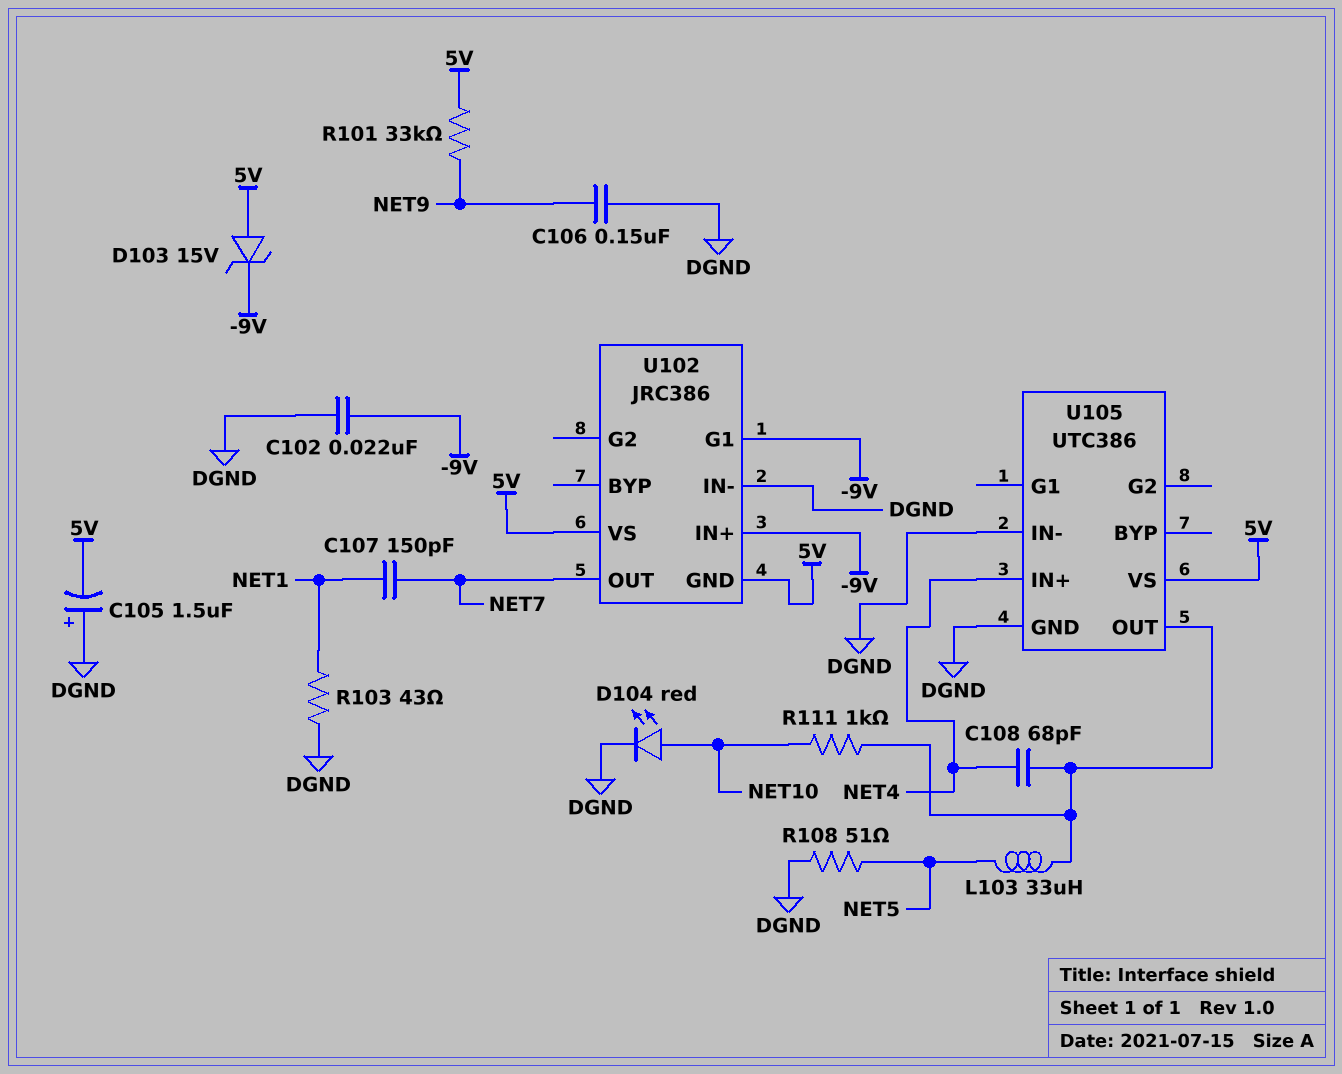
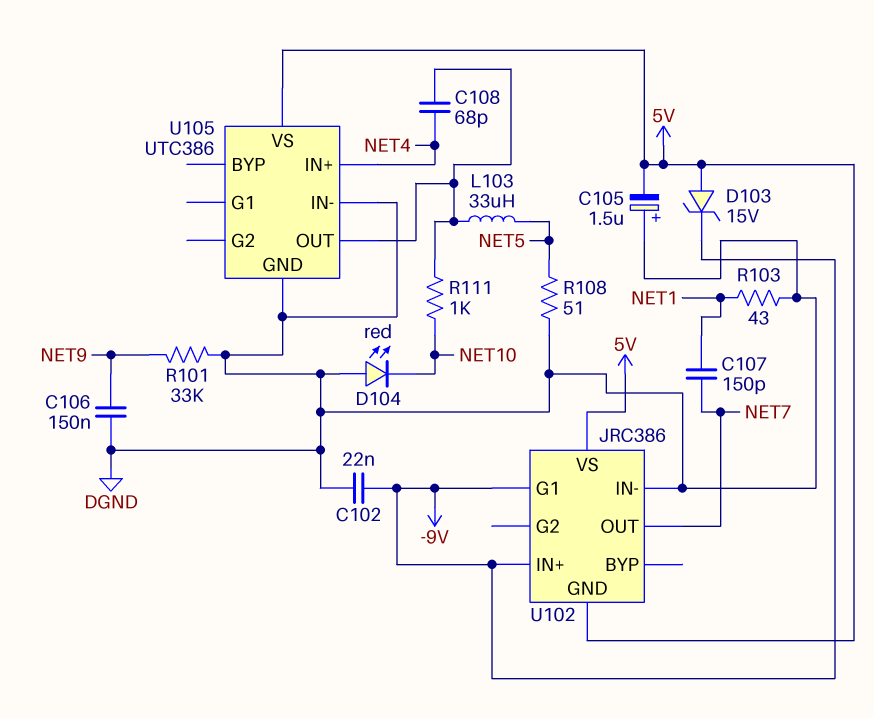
D104: LED red (A NET10, K DGND) -> LED red (A DGND, K NET10)
R101: 33k (5V, NET9) -> 33k (DGND, NET9)

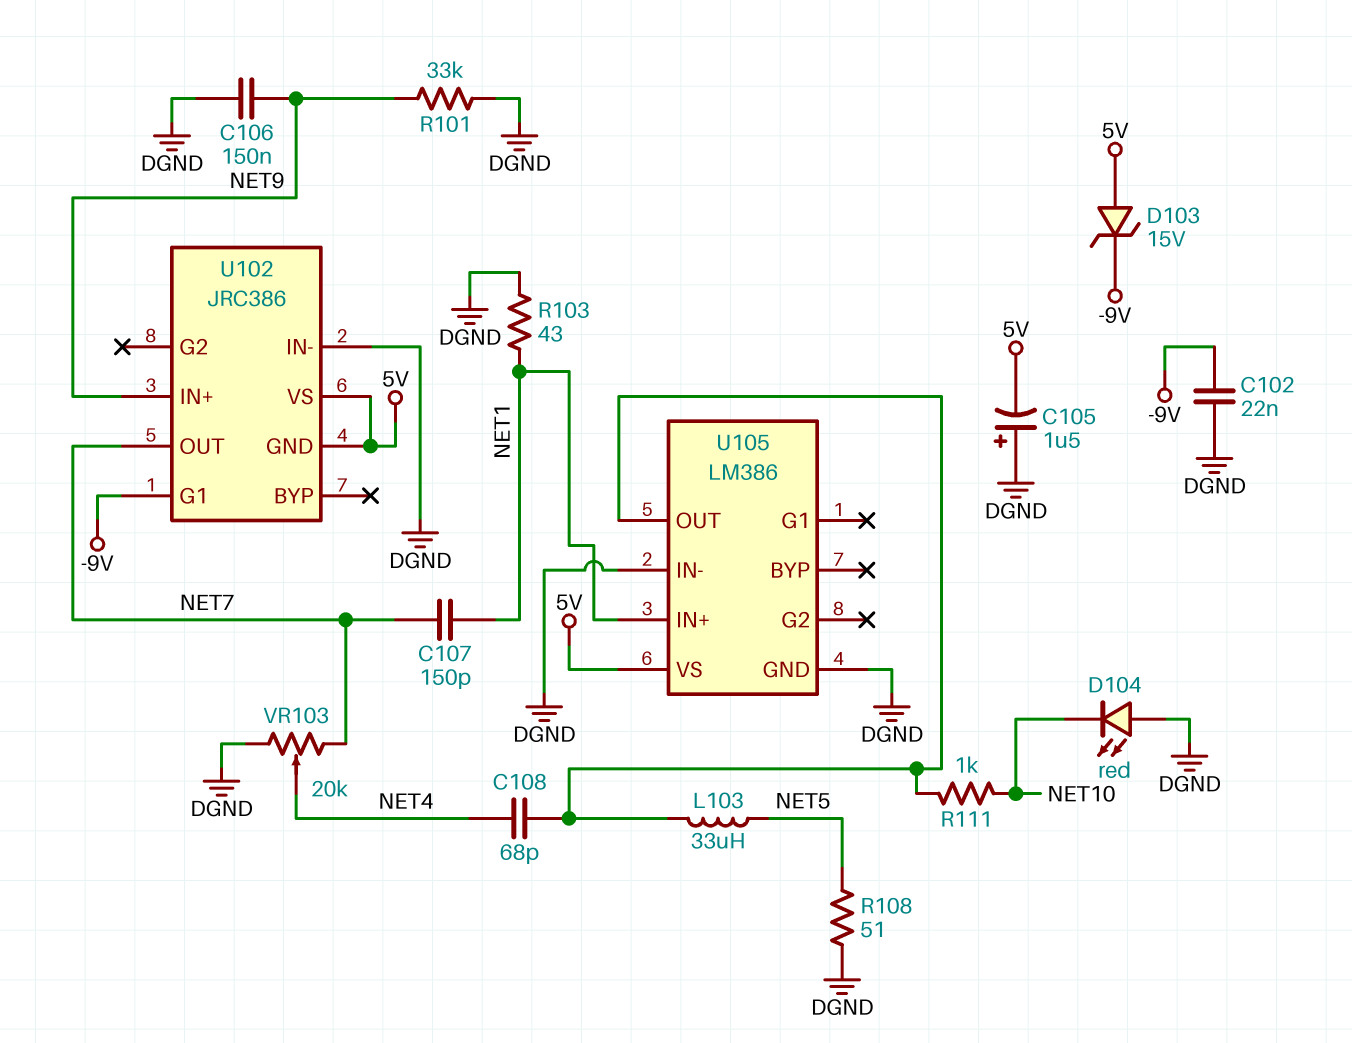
U102 pin IN+: -9V -> NET9
U105: UTC386 -> LM386
U105 pin IN+: NET4 -> NET1
VR103: none -> 20k (DGND, NET7, wiper NET4)

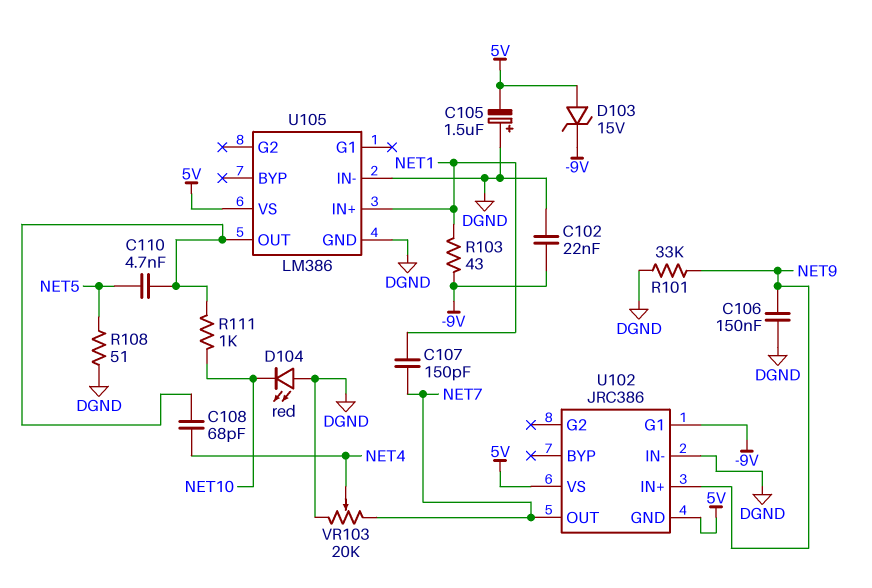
C110: none -> 4.7nF (NET5, U105/OUT)
L103: 33uH (NET5, U105/OUT) -> none
R103: 43 (DGND, NET1) -> 43 (-9V, NET1)

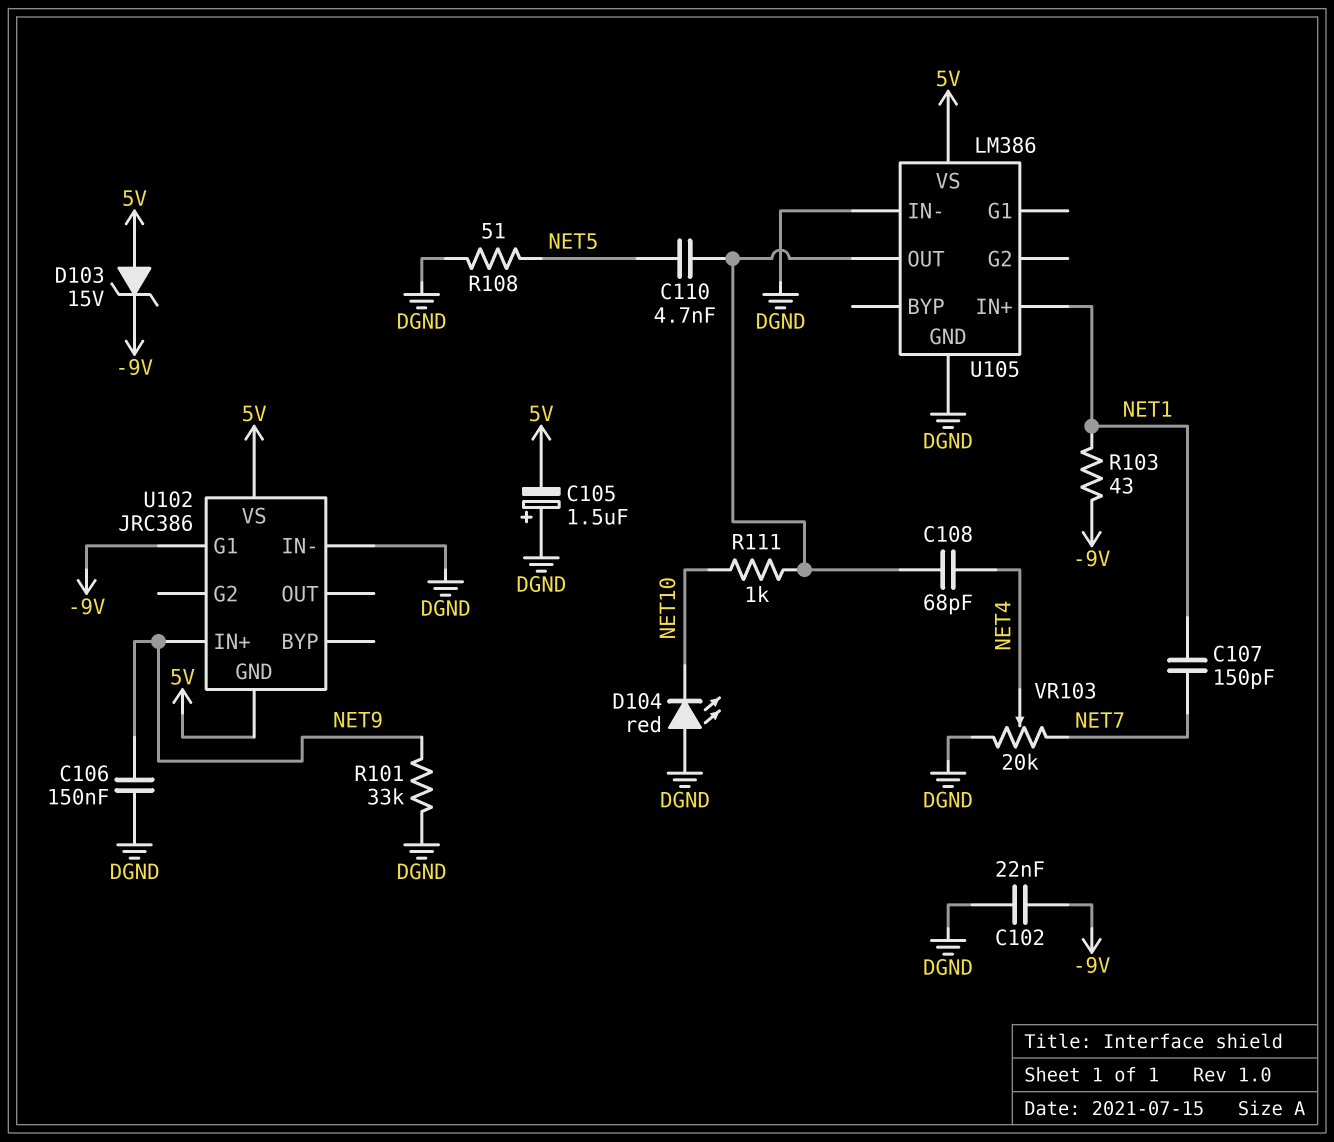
U102 pin OUT: NET7 -> none

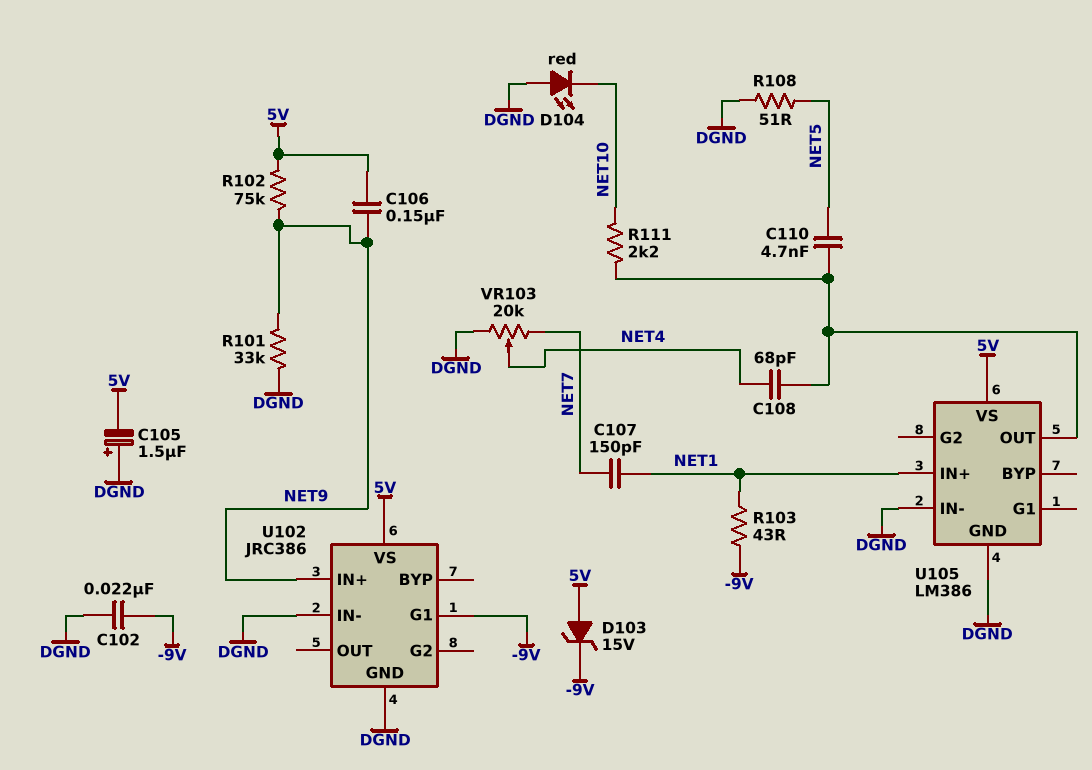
C106: 150nF (DGND, NET9) -> 150nF (5V, NET9)
R102: none -> 75k (5V, NET9)
R111: 1k (NET10, U105/OUT) -> 2.2k (NET10, U105/OUT)
U102 pin GND: 5V -> DGND

